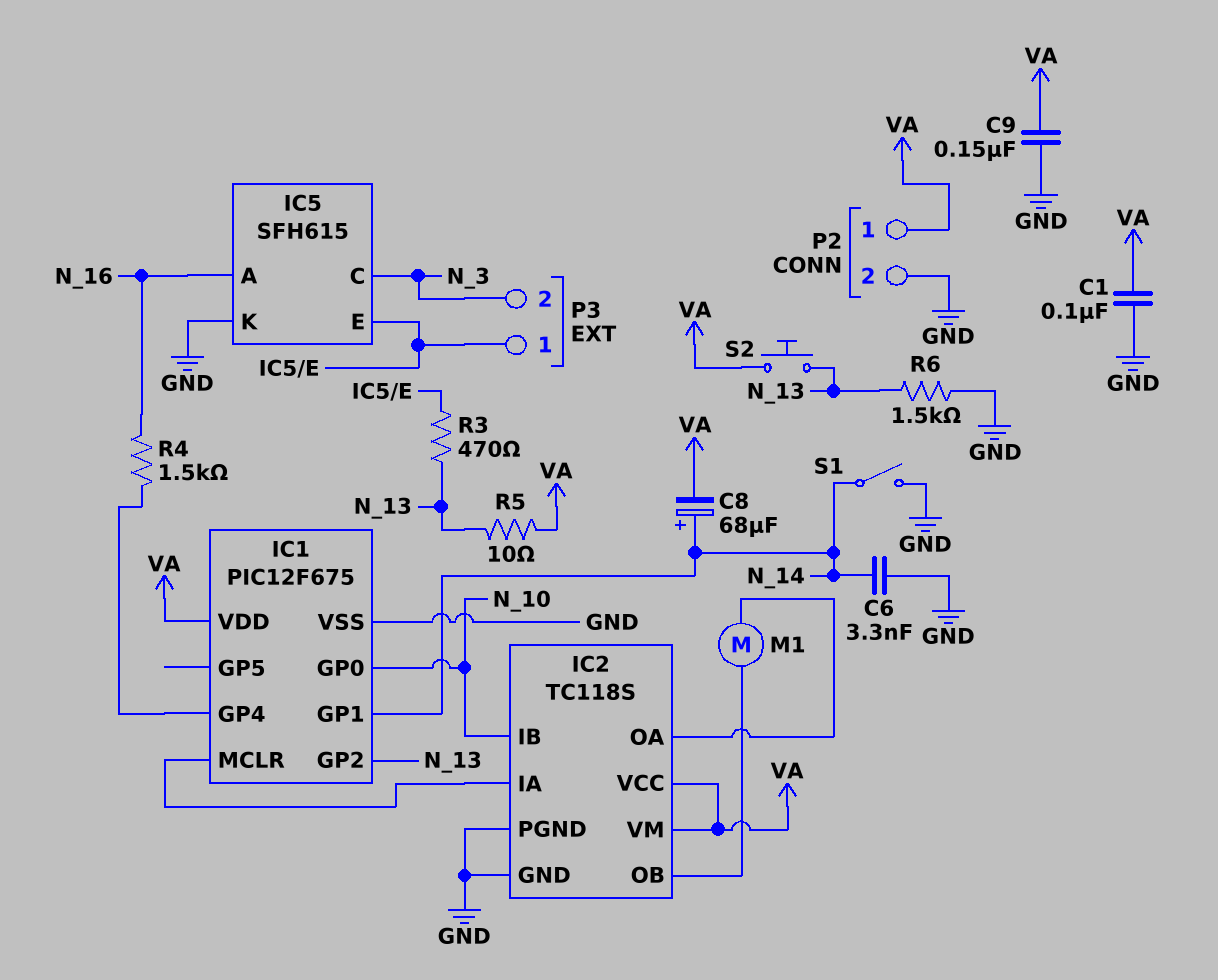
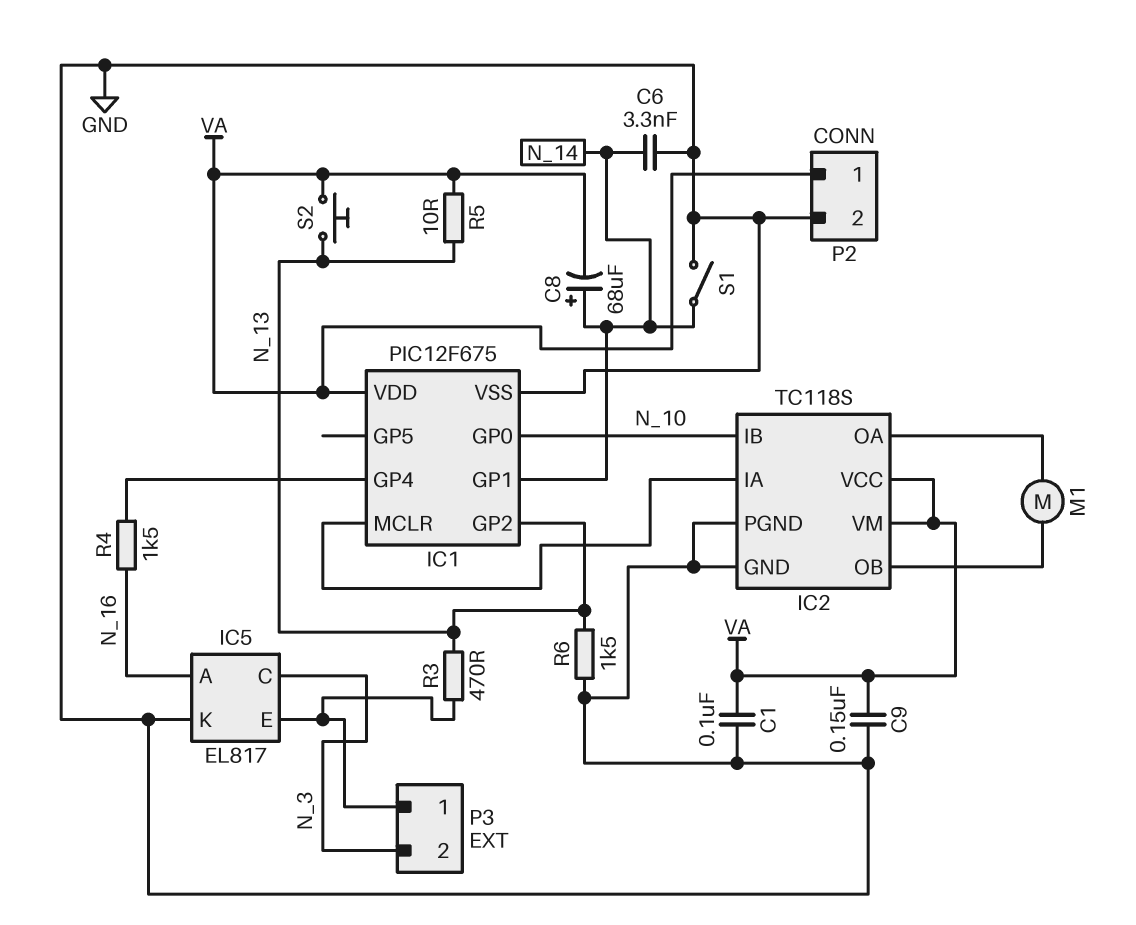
IC5: SFH615 -> EL817

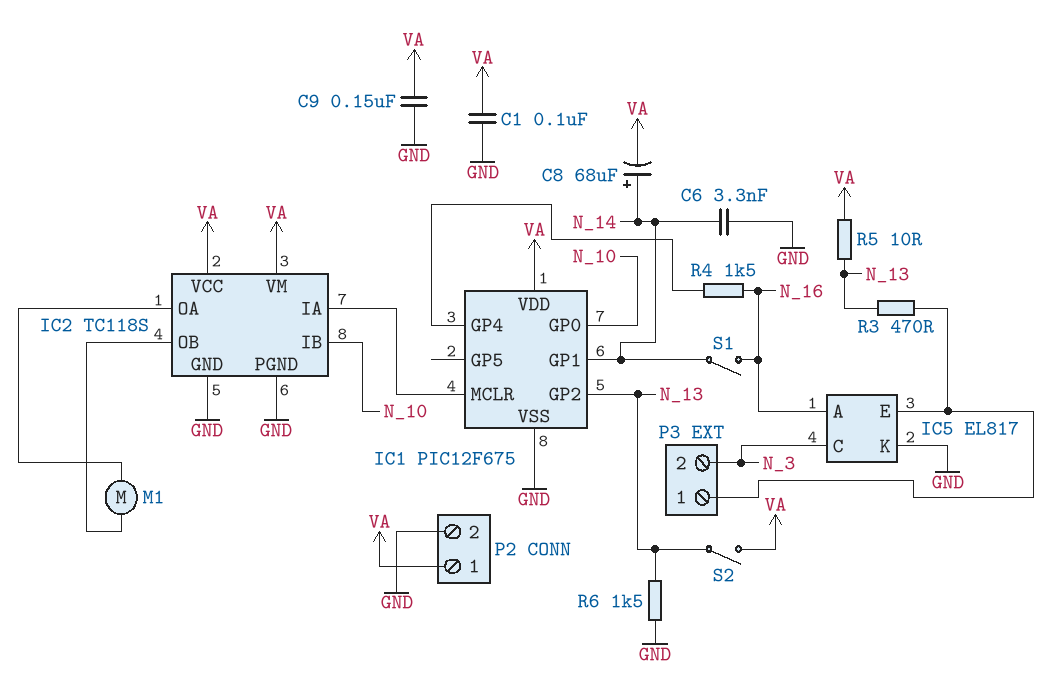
S1: switch (GND, N_14) -> switch (N_14, N_16)
S2: button (N_13, VA) -> switch (N_13, VA)

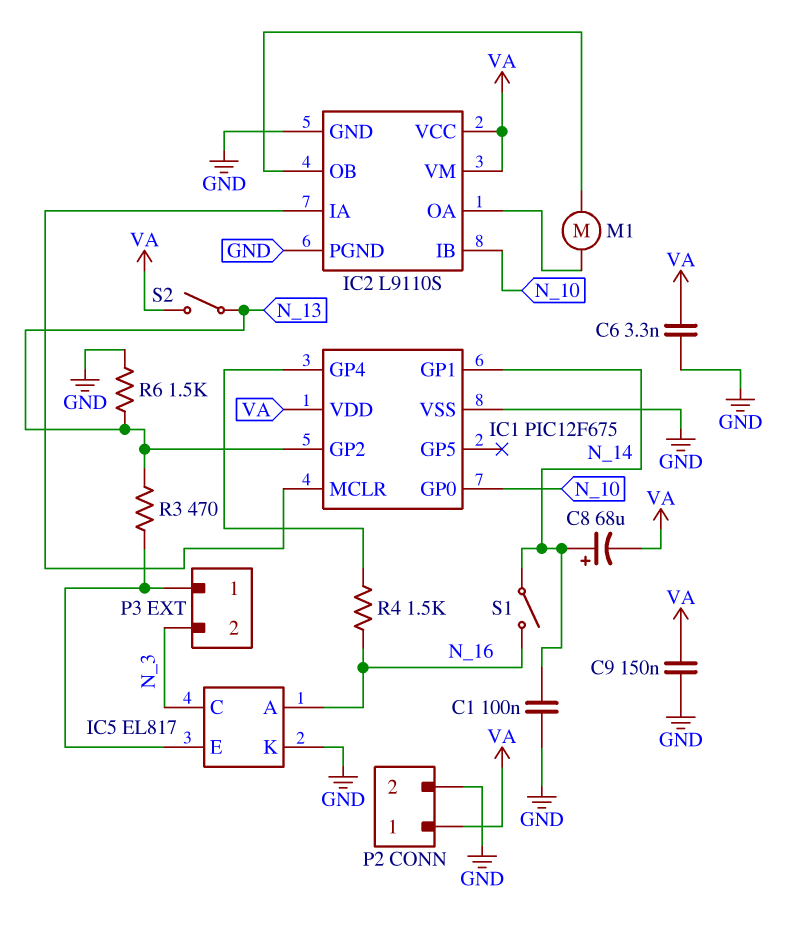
C1: 100nF (GND, VA) -> 100nF (GND, N_14)
C6: 3.3nF (GND, N_14) -> 3.3nF (GND, VA)
IC2: TC118S -> L9110S
R5: 10 (N_13, VA) -> none

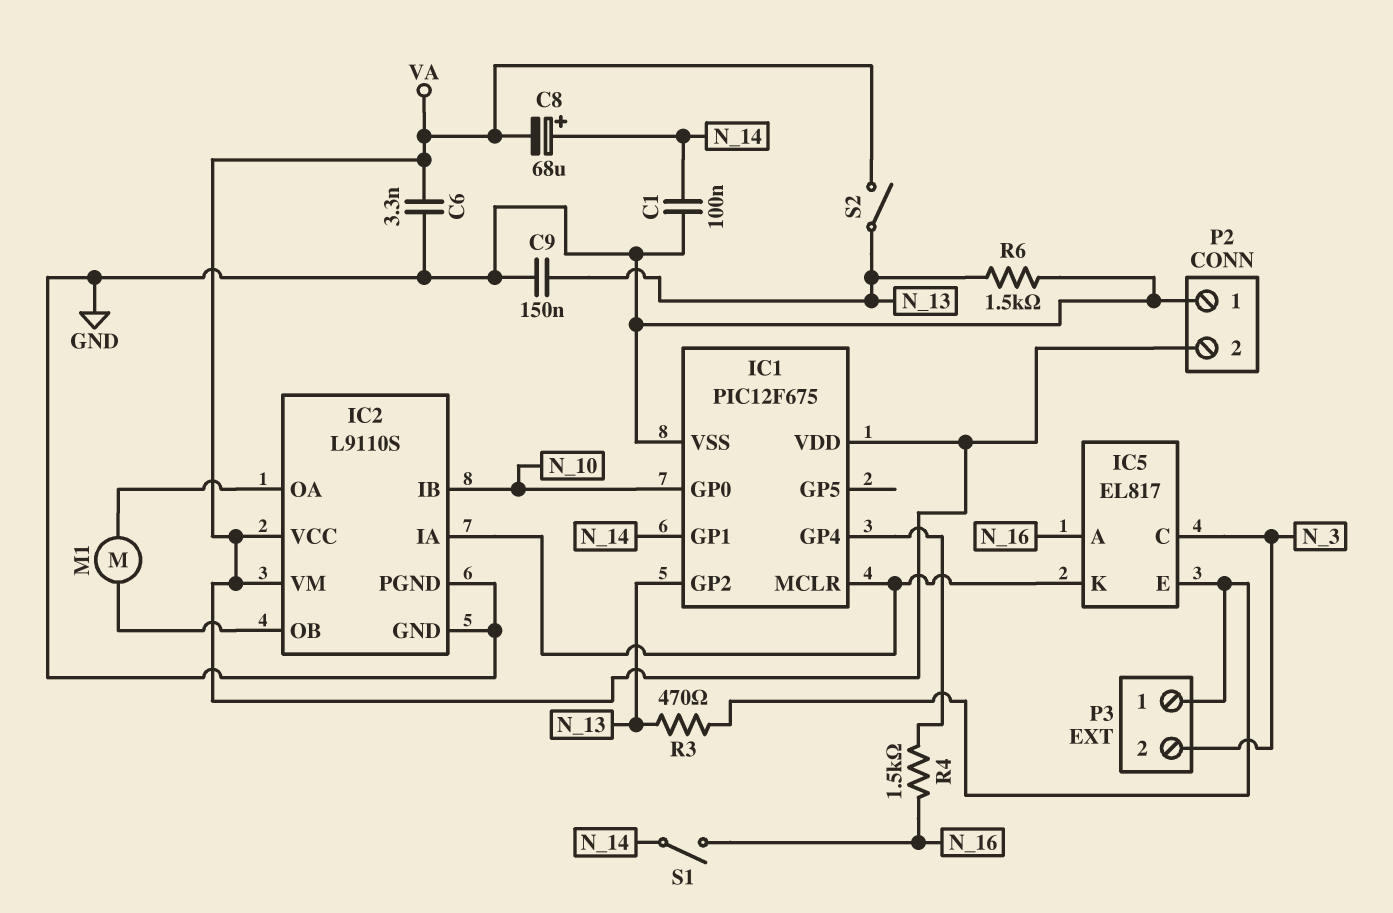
C9: 150nF (GND, VA) -> 150nF (GND, N_13)
IC5 pin K: GND -> IC1/MCLR
P2 pin 1: VA -> GND
P2 pin 2: GND -> VA

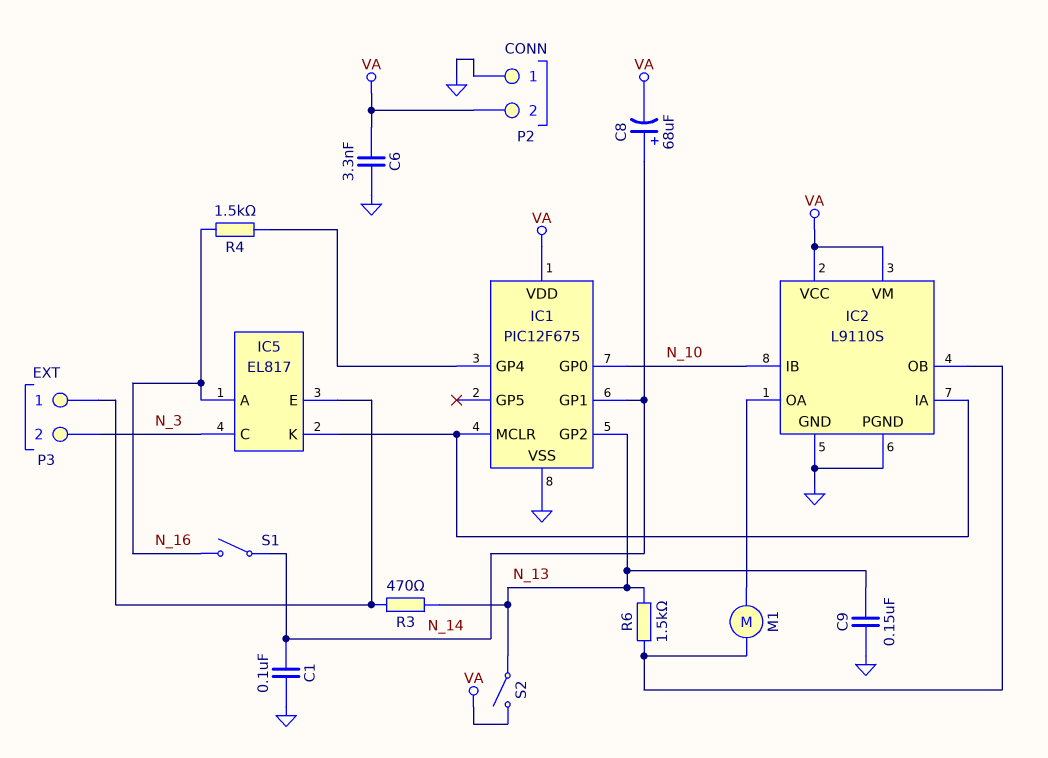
R6: 1.5k (GND, N_13) -> 1.5k (IC2/OB, N_13)

